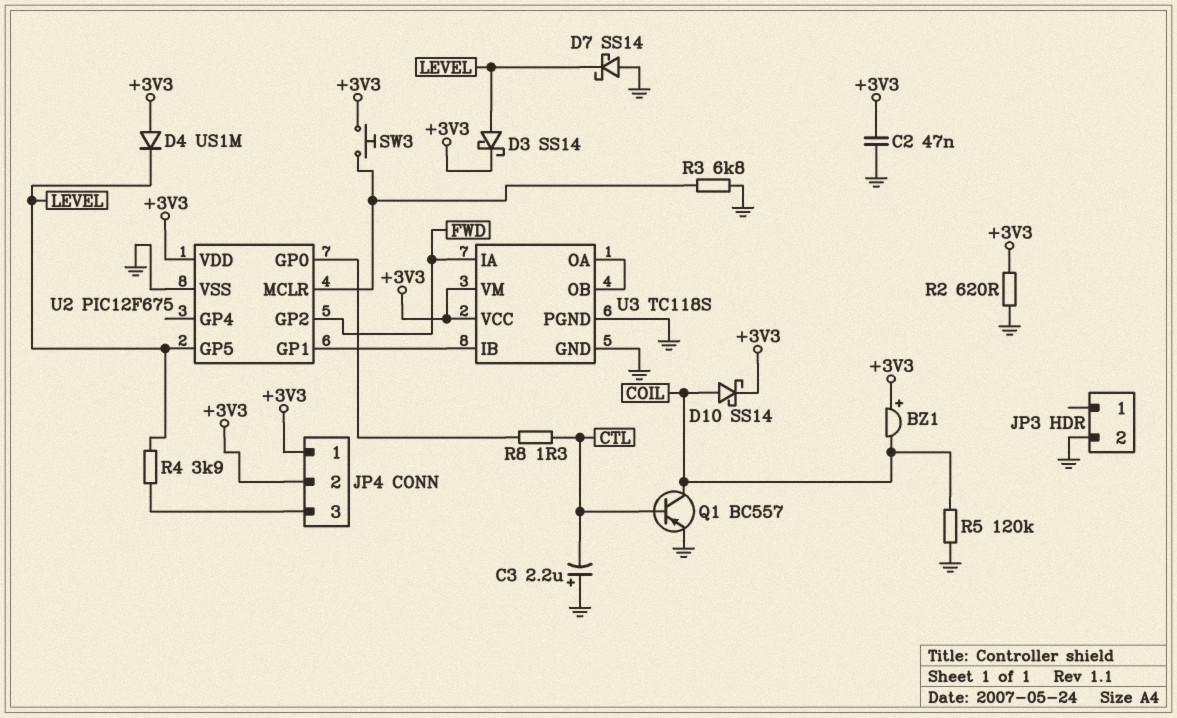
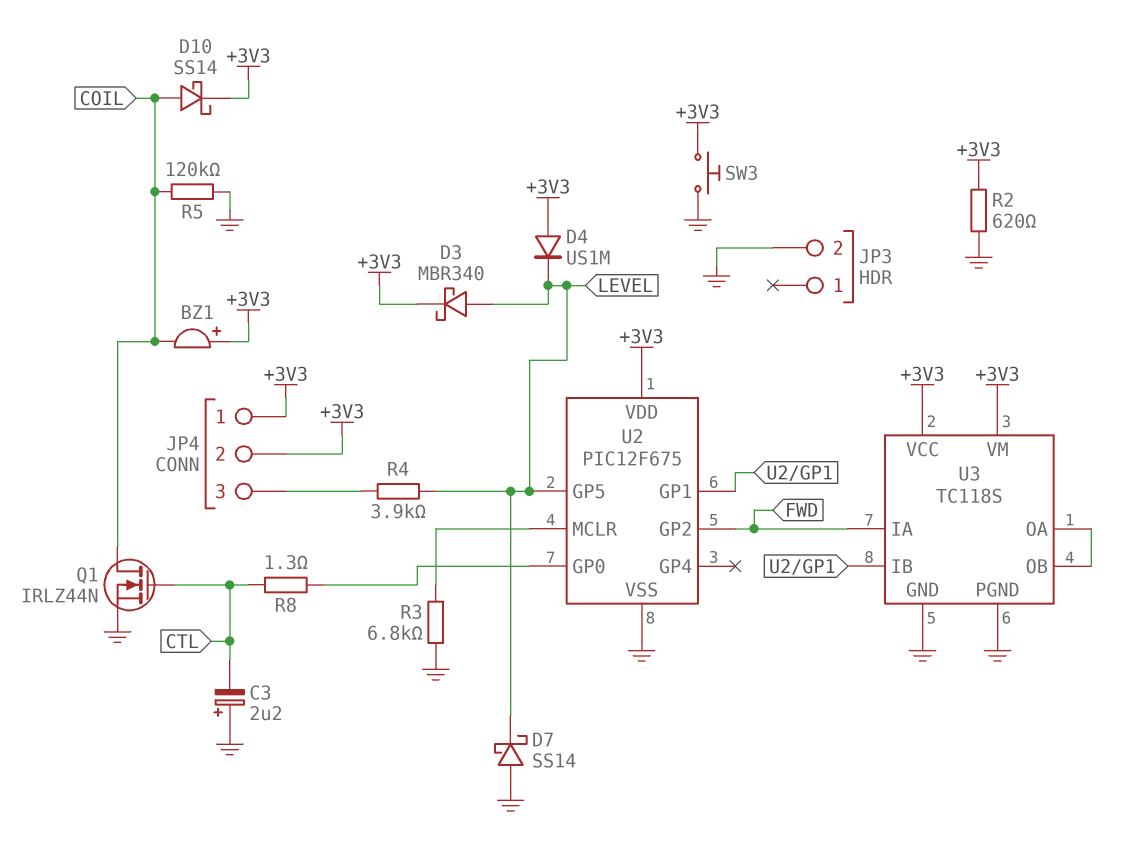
C2: 47nF (+3V3, GND) -> none
D3: schottky SS14 (A LEVEL, K +3V3) -> schottky MBR340 (A LEVEL, K +3V3)
Q1: PNP BC557 (B CTL, C COIL, E GND) -> NMOS IRLZ44N (G CTL, D COIL, S GND)
SW3: button (+3V3, U2/MCLR) -> button (+3V3, GND)

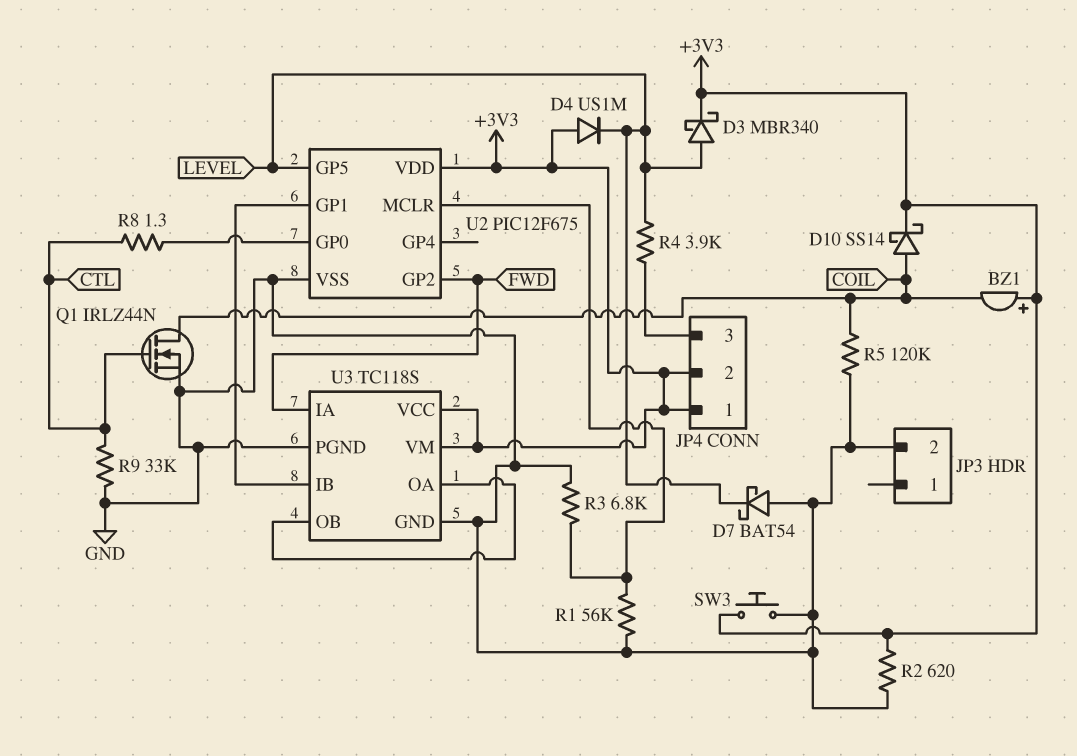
C3: 2.2uF (plus GND, minus CTL) -> none
D7: schottky SS14 (A GND, K LEVEL) -> schottky BAT54 (A GND, K LEVEL)
R1: none -> 56k (GND, U2/MCLR)
R9: none -> 33k (CTL, GND)

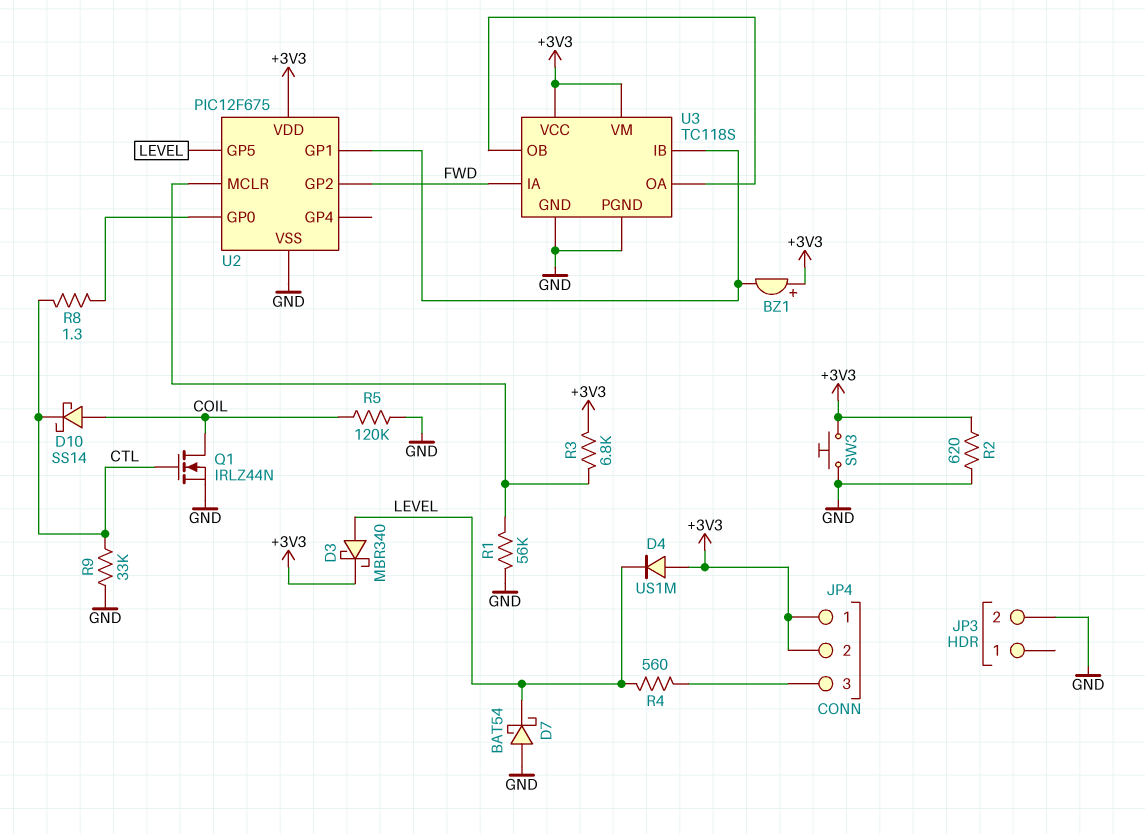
BZ1: buzzer (plus +3V3, minus COIL) -> buzzer (plus +3V3, minus U2/GP1)
D10: schottky SS14 (A COIL, K +3V3) -> schottky SS14 (A COIL, K CTL)
R3: 6.8k (GND, U2/MCLR) -> 6.8k (+3V3, U2/MCLR)
R4: 3.9k (JP4/3, LEVEL) -> 560 (JP4/3, LEVEL)

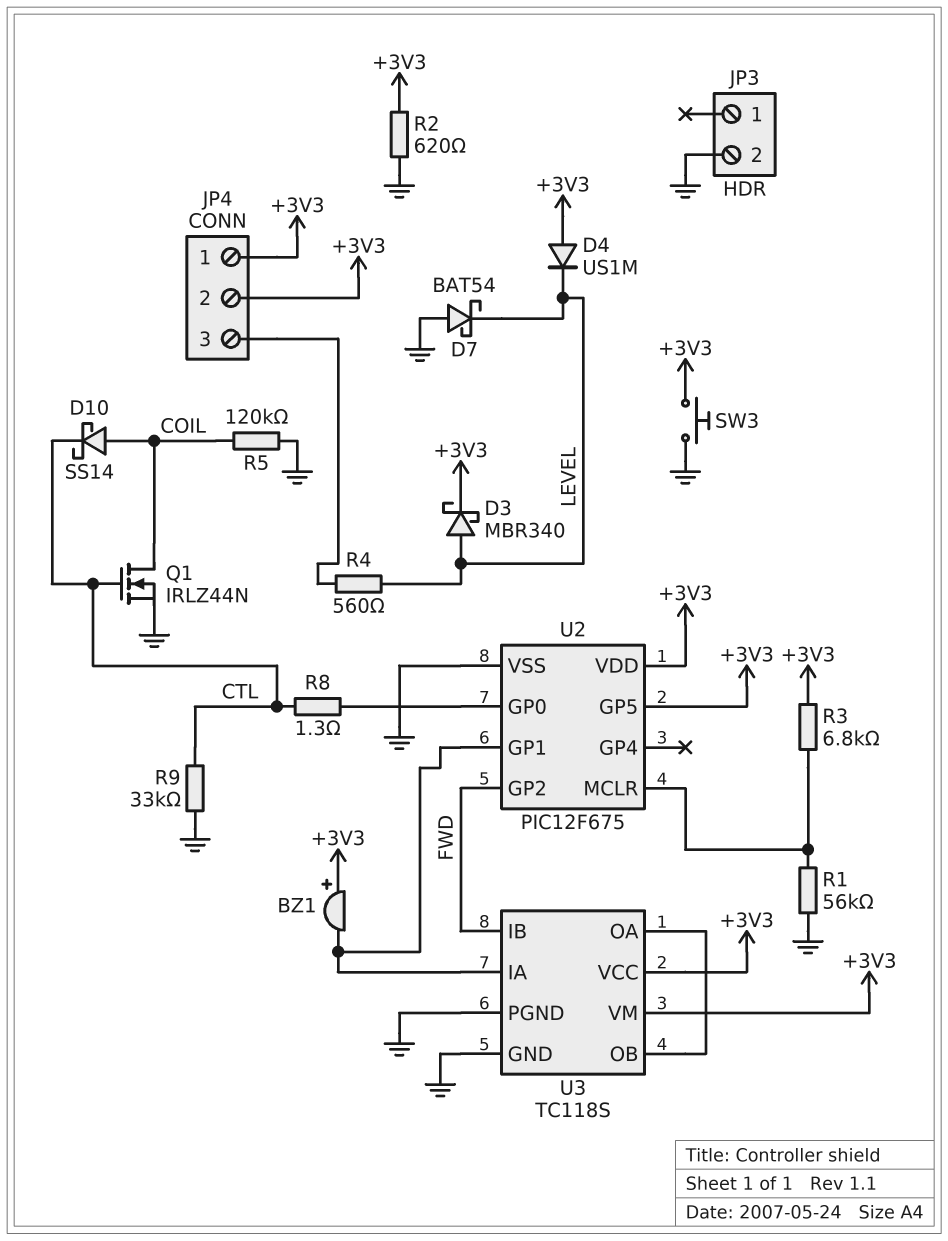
U2 pin GP5: LEVEL -> +3V3
U3 pin IA: FWD -> U2/GP1
U3 pin IB: U2/GP1 -> FWD

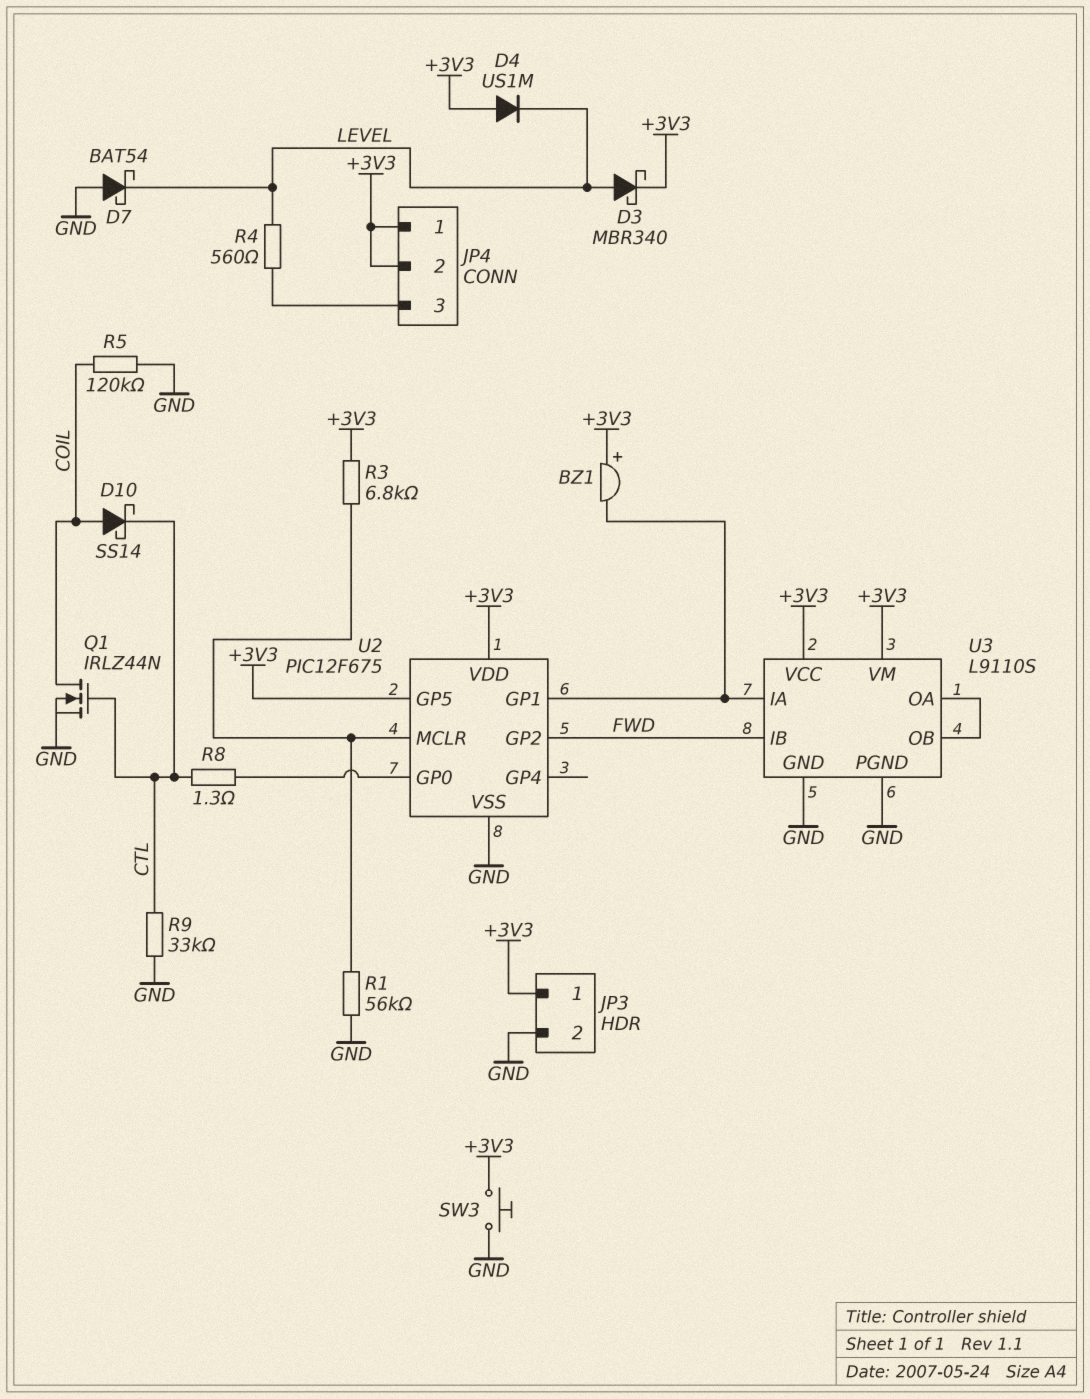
JP3 pin 1: none -> +3V3
R2: 620 (+3V3, GND) -> none
U3: TC118S -> L9110S

